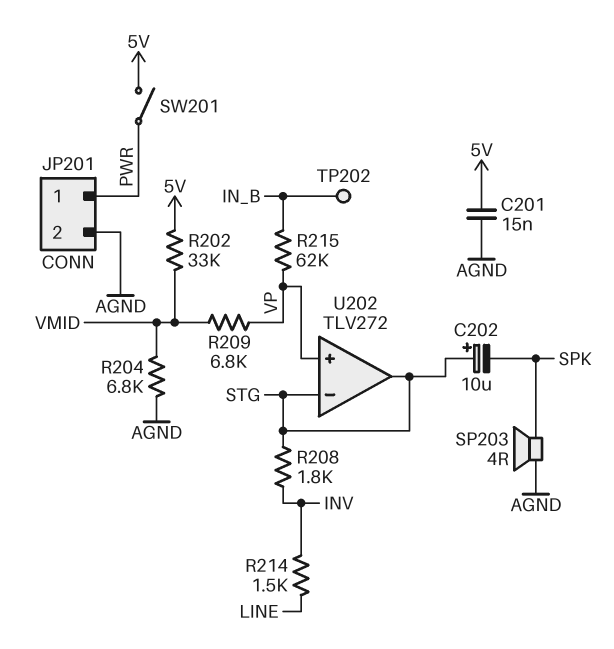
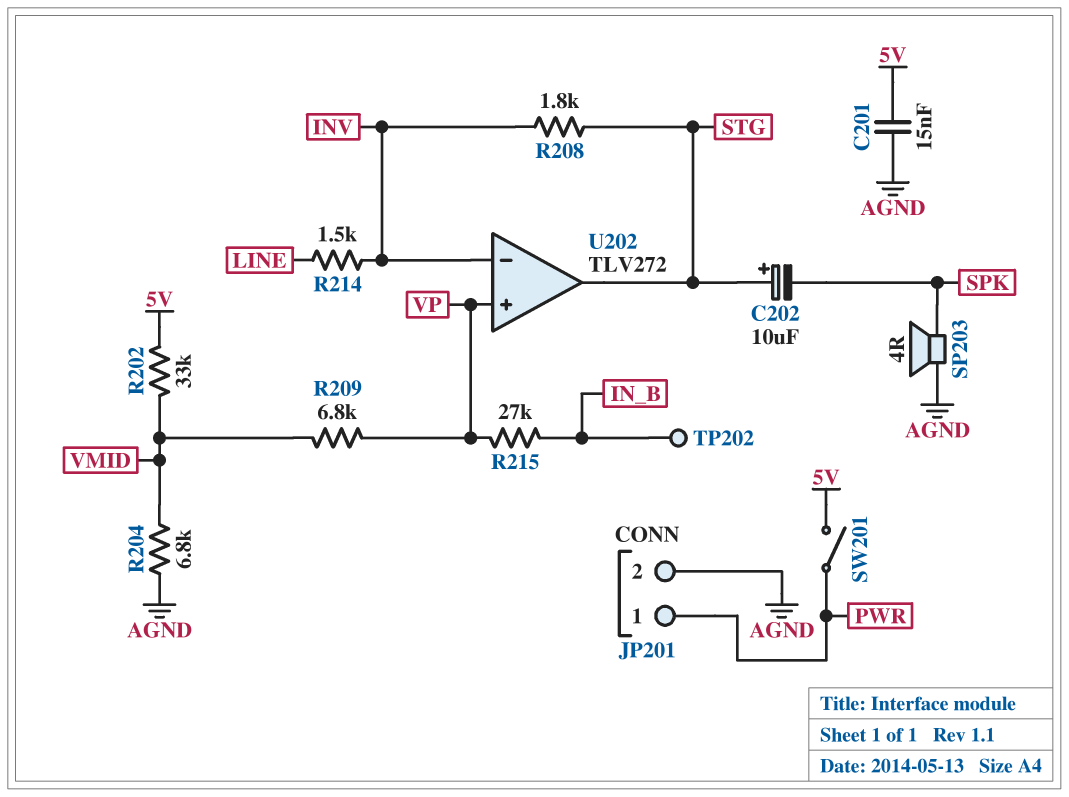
R215: 62k (IN_B, VP) -> 27k (IN_B, VP)
U202 pin in-: STG -> INV

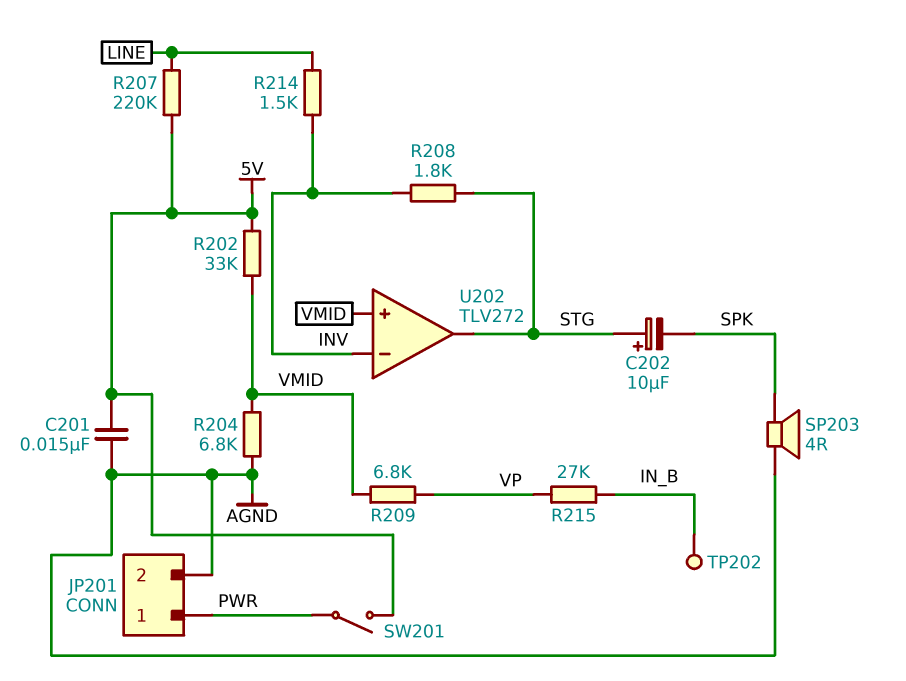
R207: none -> 220k (5V, LINE)
U202 pin in+: VP -> VMID

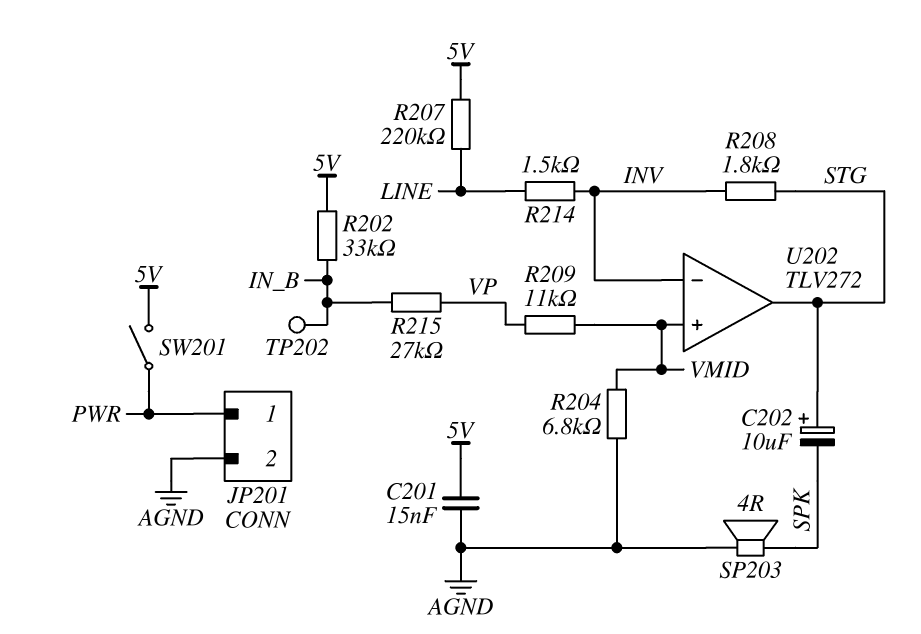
R202: 33k (5V, VMID) -> 33k (5V, IN_B)
R209: 6.8k (VMID, VP) -> 11k (VMID, VP)

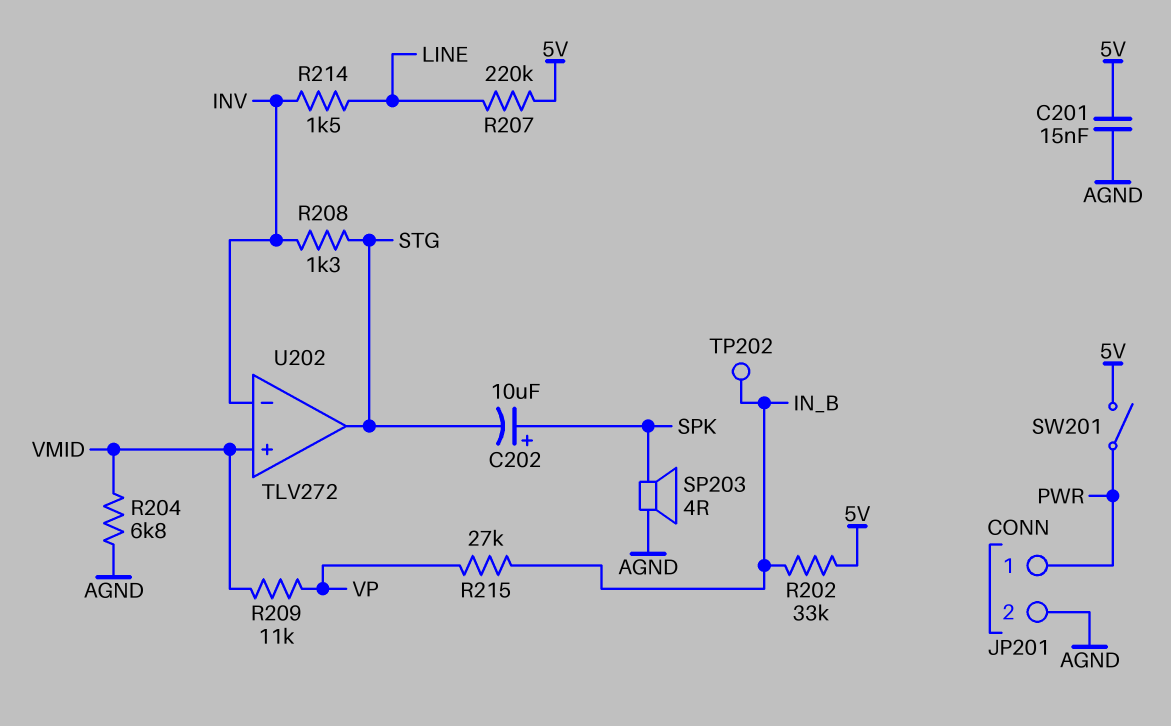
C202: 10uF (plus STG, minus SPK) -> 10uF (plus SPK, minus STG)
R208: 1.8k (INV, STG) -> 1.3k (INV, STG)

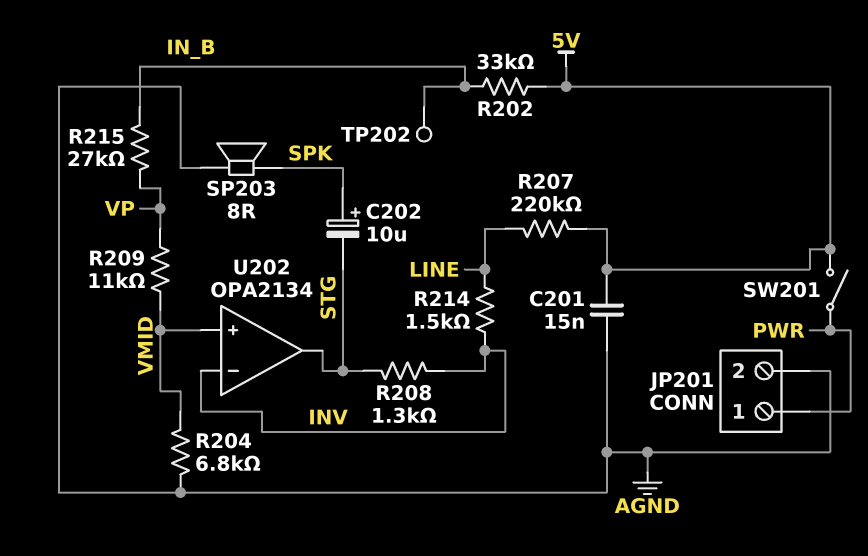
SP203: speaker 4R (AGND, SPK) -> speaker 8R (AGND, SPK)
U202: TLV272 -> OPA2134

